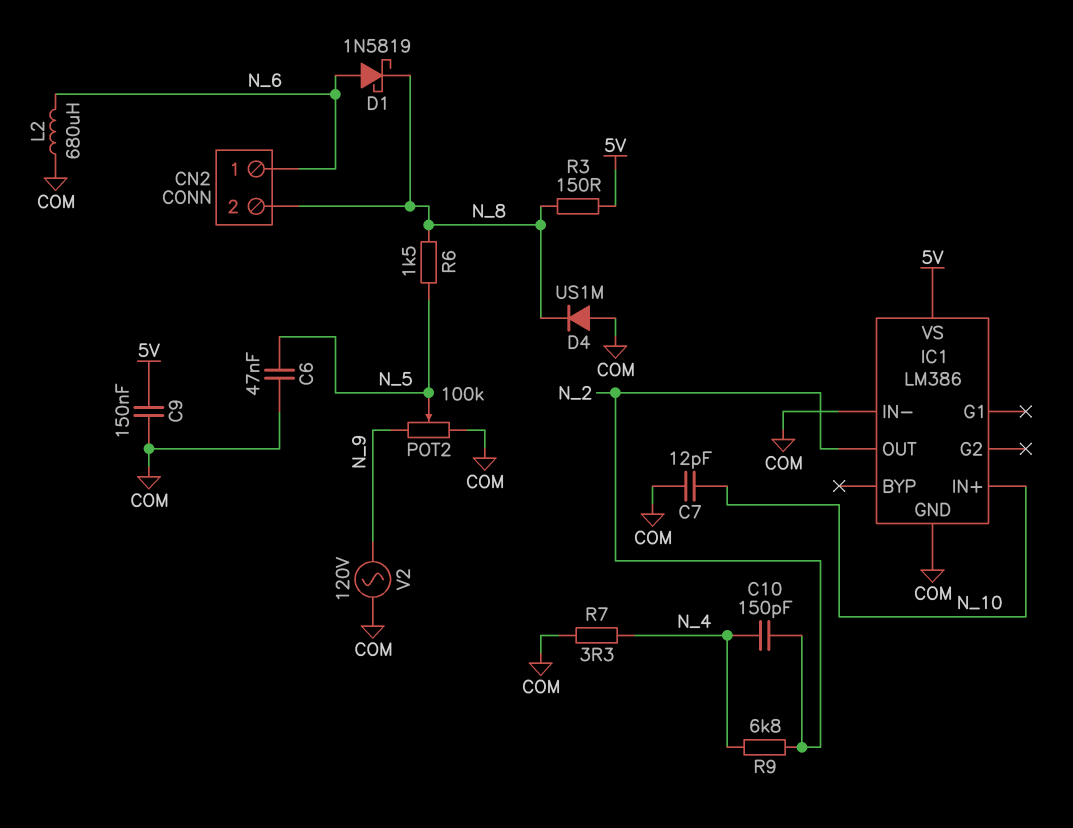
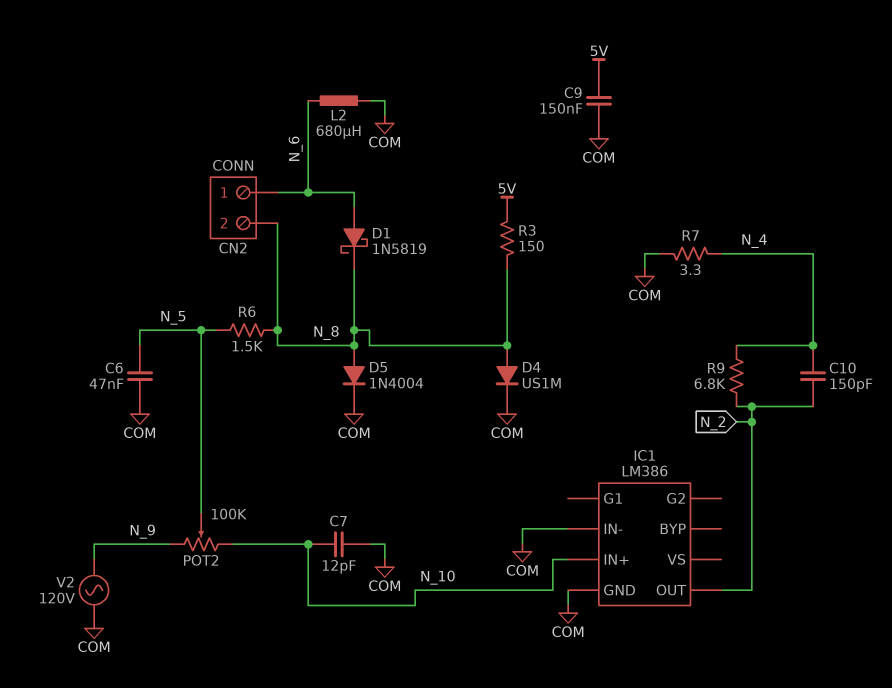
D4: diode US1M (A COM, K N_8) -> diode US1M (A N_8, K COM)
D5: none -> diode 1N4004 (A N_8, K COM)
IC1 pin VS: 5V -> none
POT2: 100k (COM, N_9, wiper N_5) -> 100k (N_9, N_10, wiper N_5)

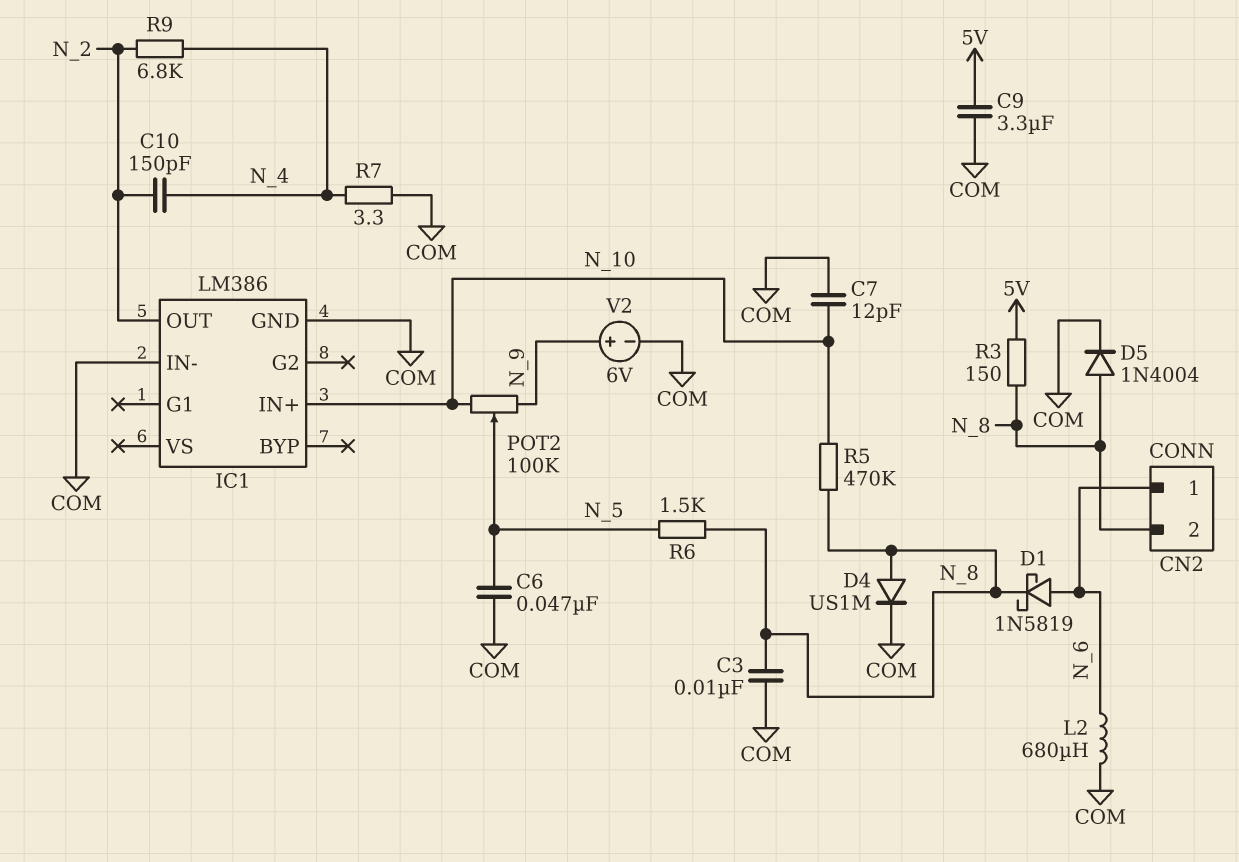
C3: none -> 10nF (COM, N_8)
C9: 150nF (5V, COM) -> 3.3uF (5V, COM)
R5: none -> 470k (N_8, N_10)
V2: AC 120V (COM, N_9) -> 6V (plus N_9, minus COM)

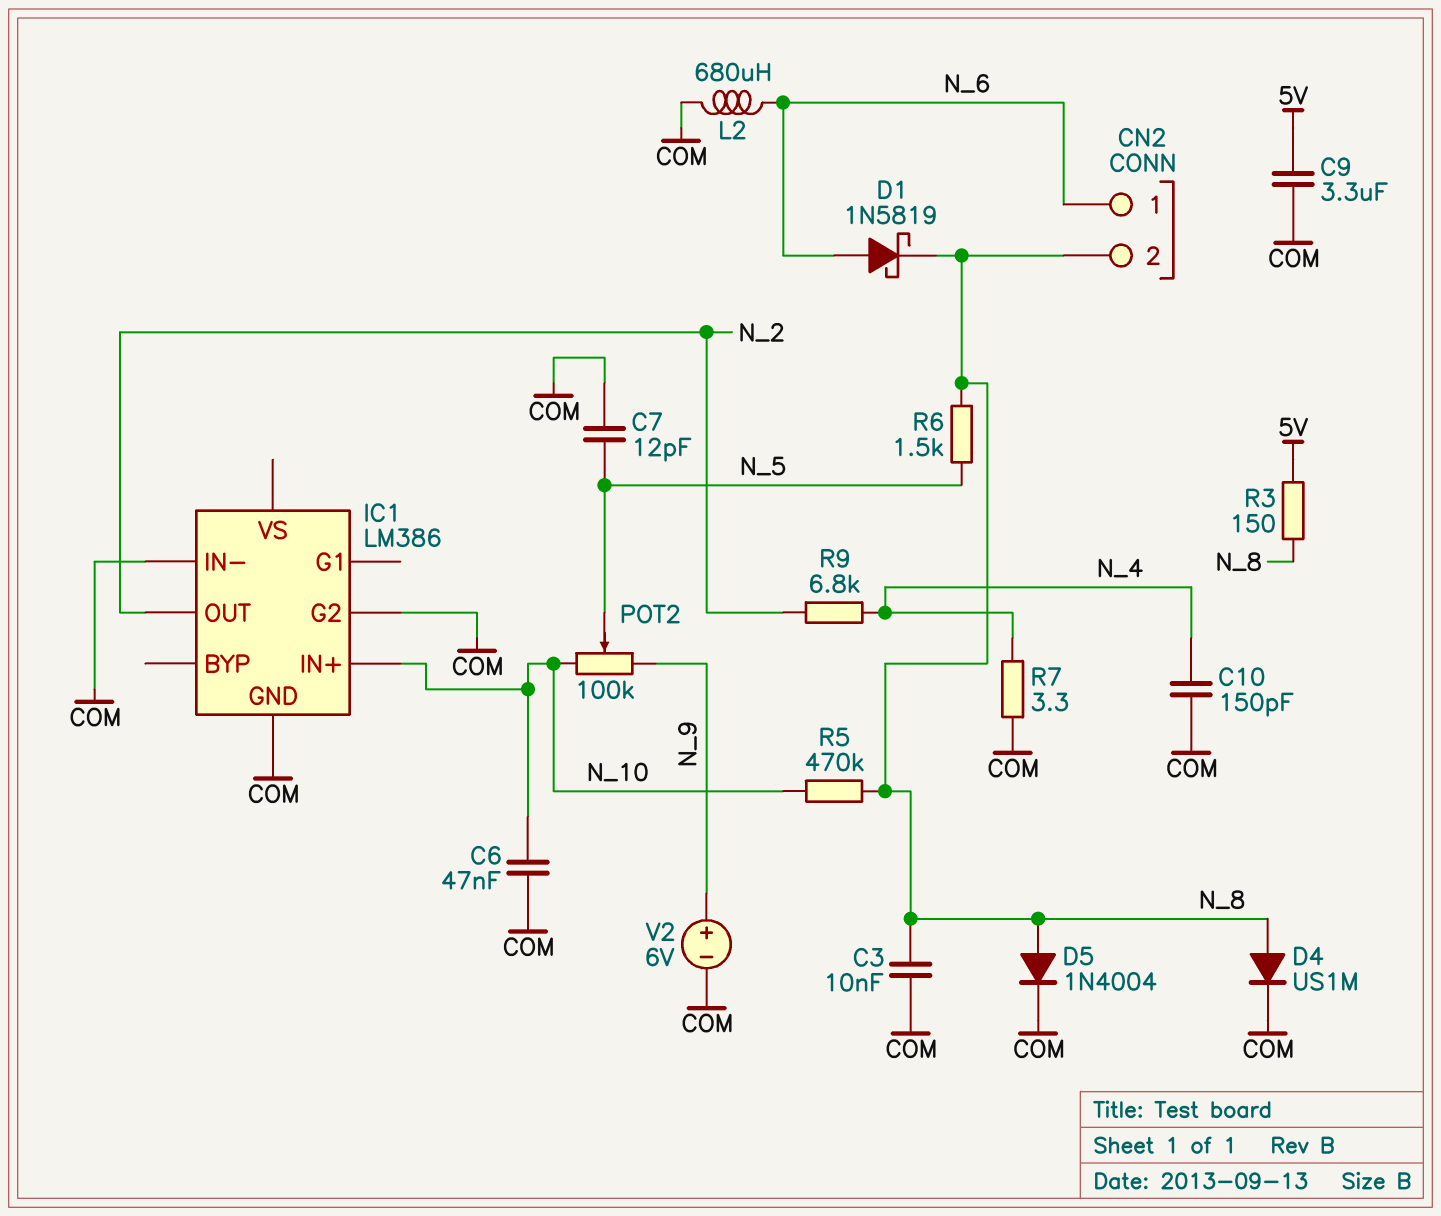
C6: 47nF (COM, N_5) -> 47nF (COM, N_10)
C7: 12pF (COM, N_10) -> 12pF (COM, N_5)
C10: 150pF (N_2, N_4) -> 150pF (COM, N_4)
IC1 pin G2: none -> COM

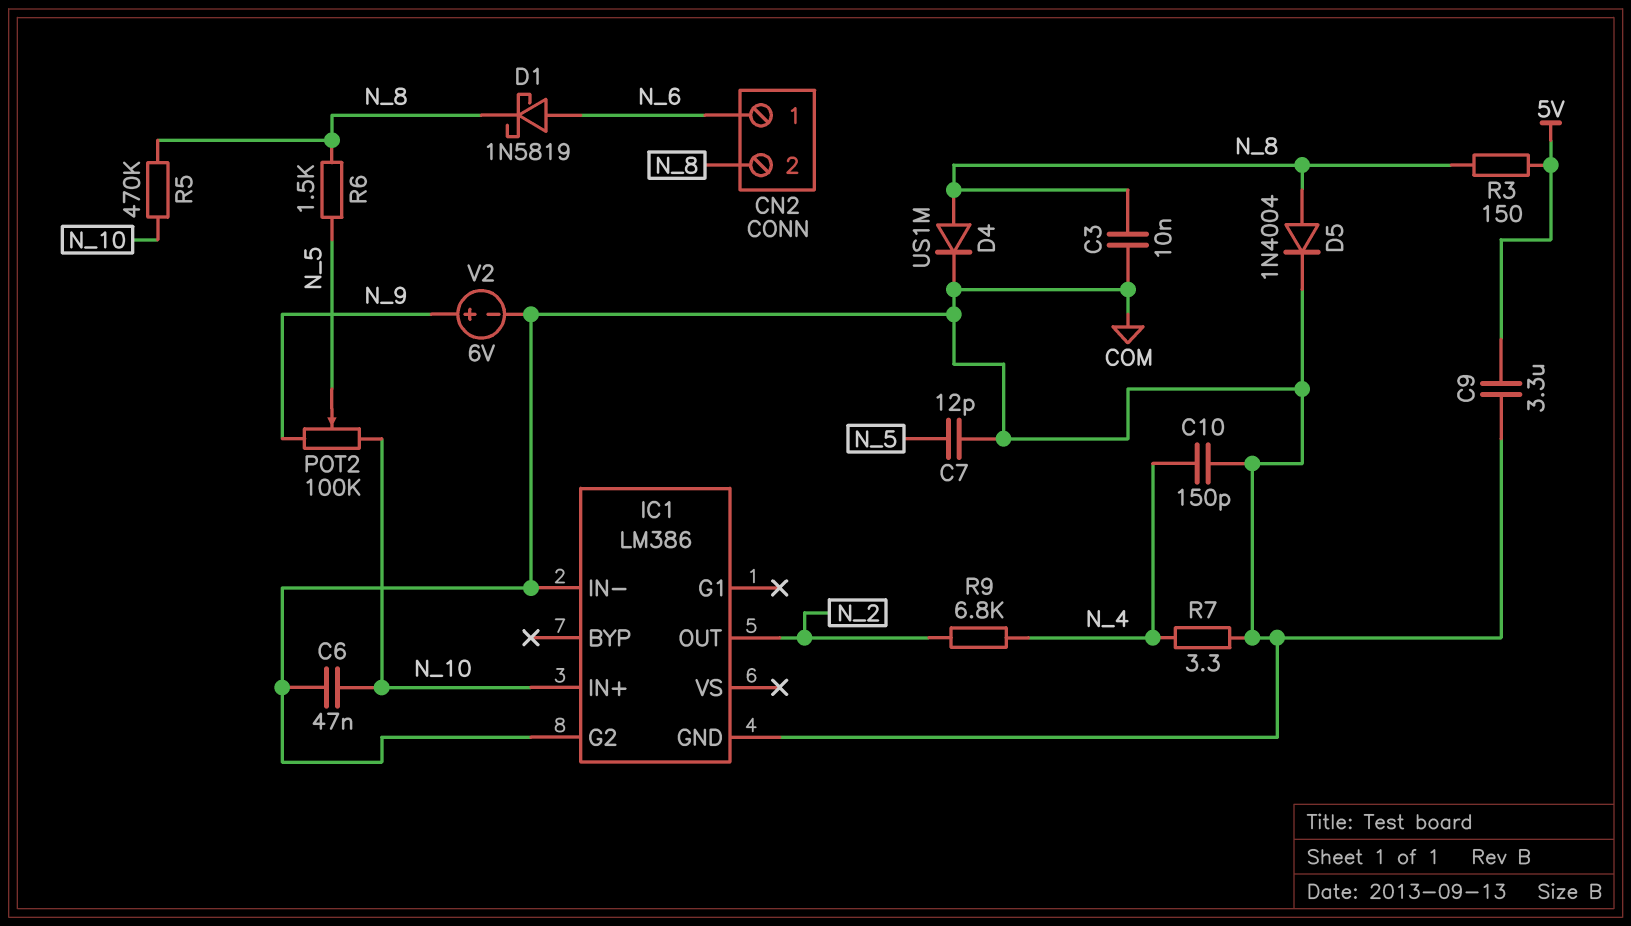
L2: 680uH (COM, N_6) -> none

